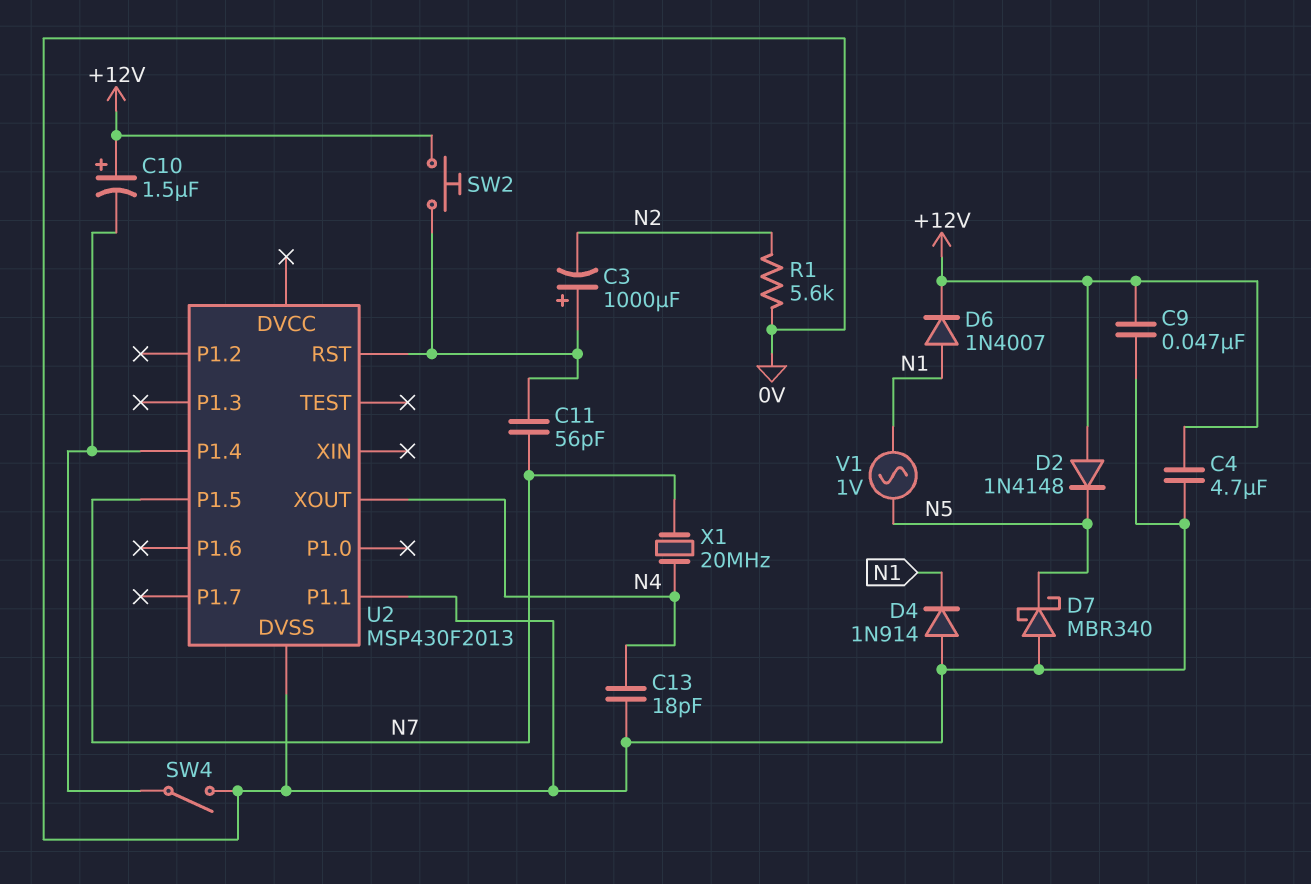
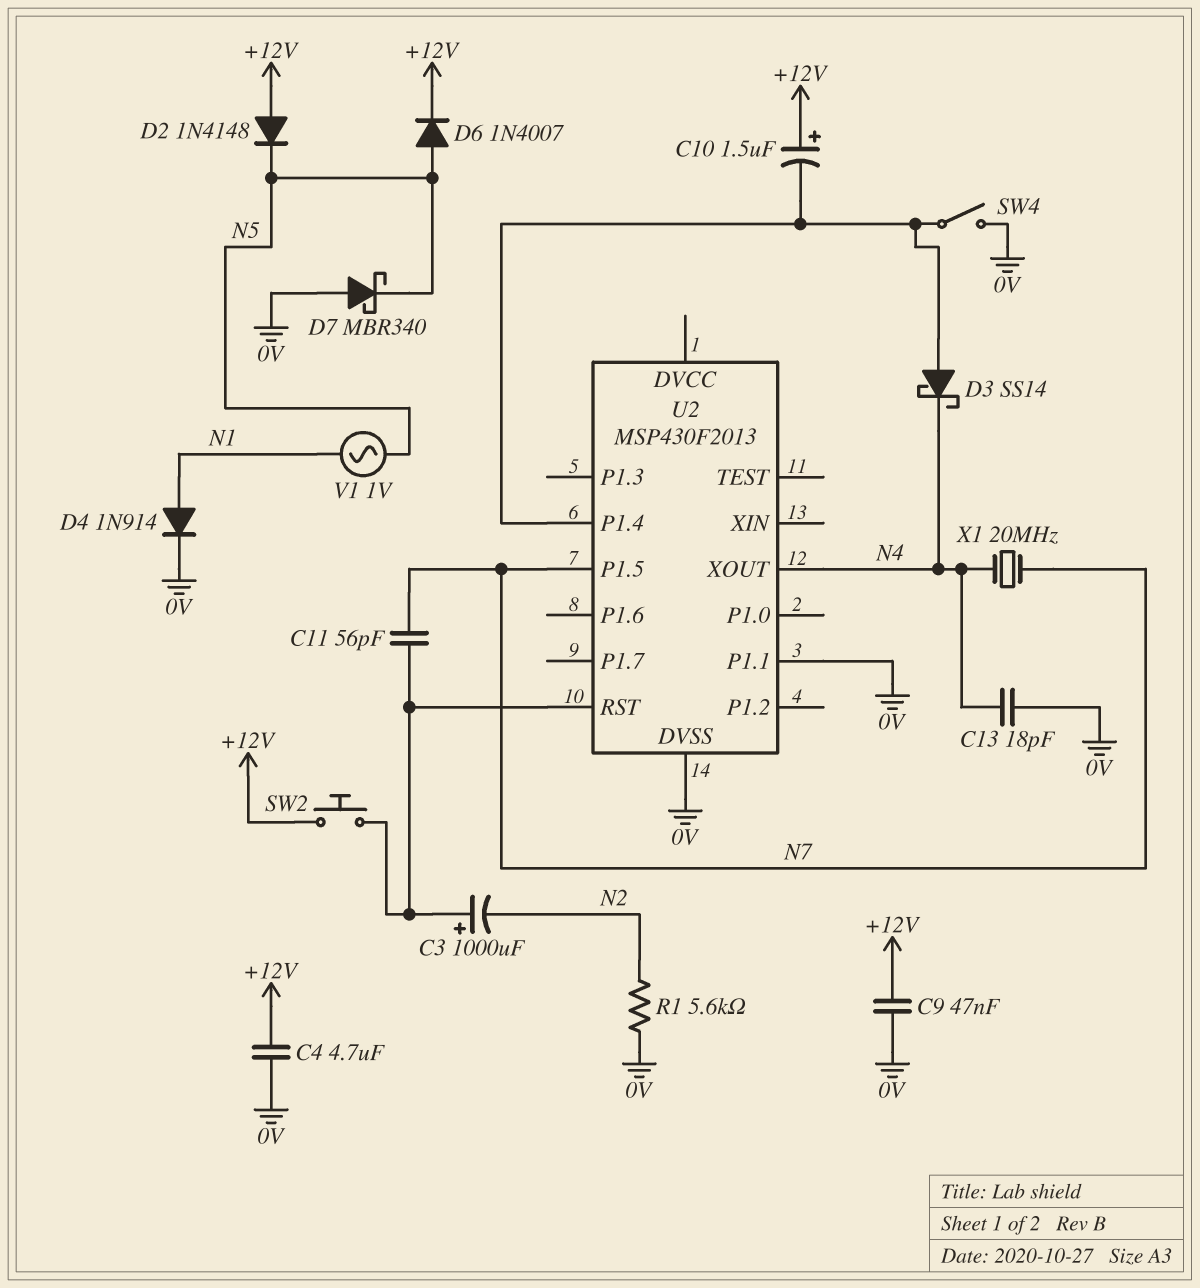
D3: none -> schottky SS14 (A U2/P1.4, K N4)
D4: diode 1N914 (A 0V, K N1) -> diode 1N914 (A N1, K 0V)
D6: diode 1N4007 (A N1, K +12V) -> diode 1N4007 (A N5, K +12V)

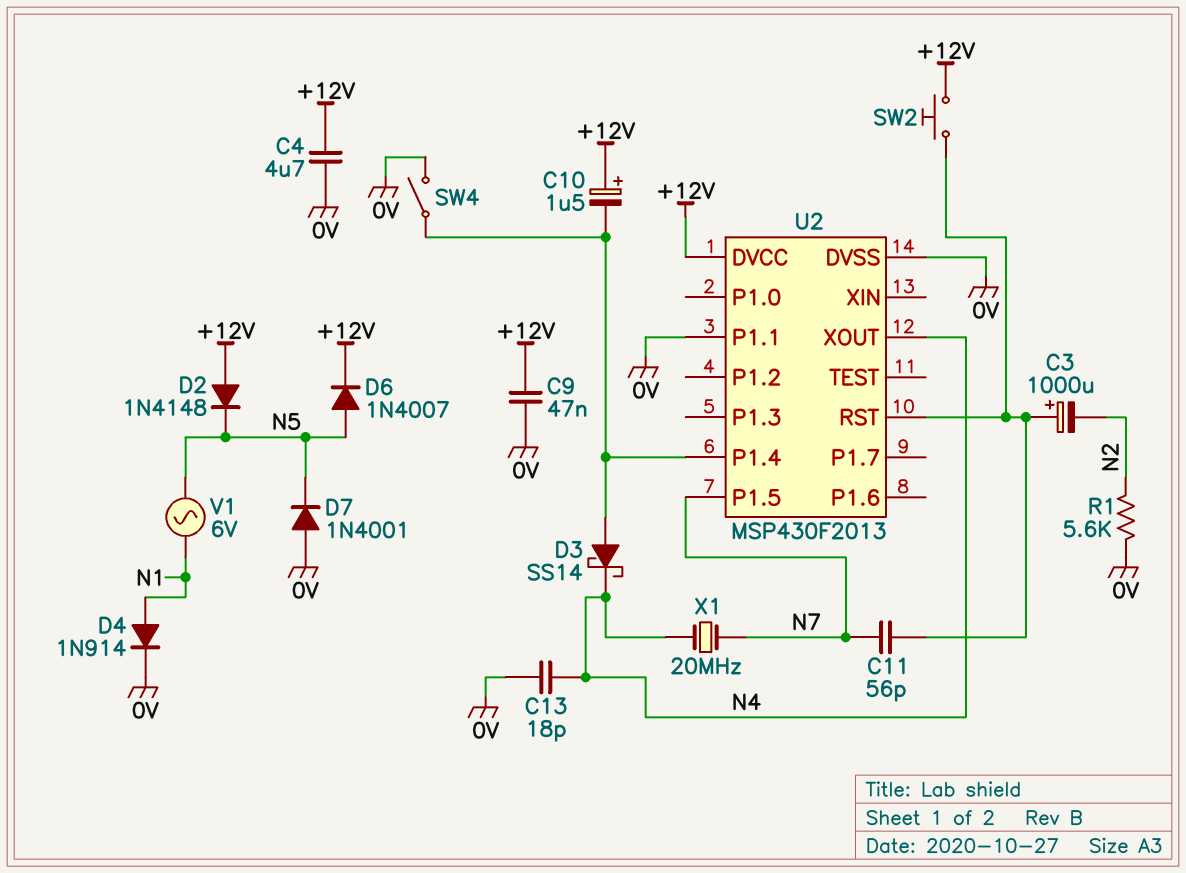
D7: schottky MBR340 (A 0V, K N5) -> diode 1N4001 (A 0V, K N5)
U2 pin DVCC: none -> +12V
V1: AC 1V (N1, N5) -> AC 6V (N1, N5)

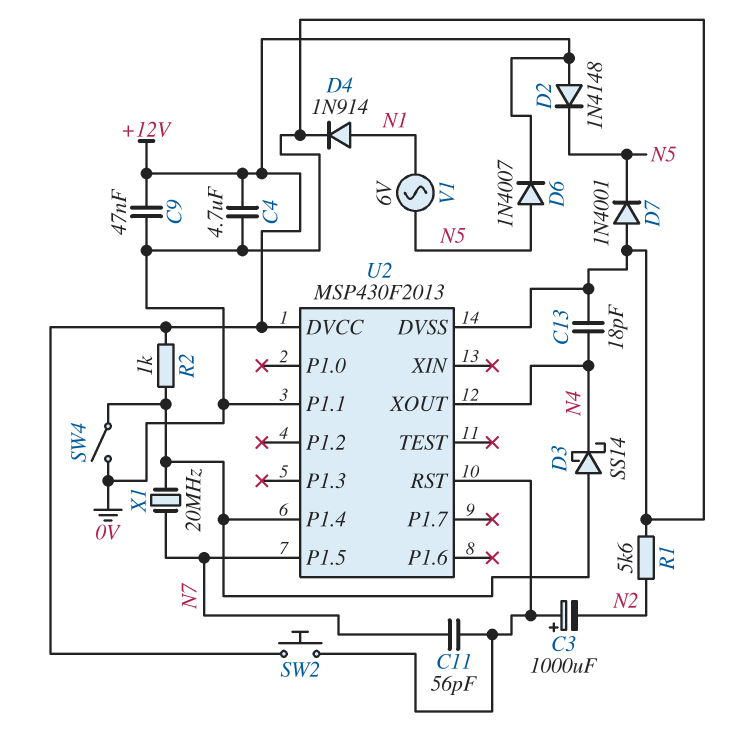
C10: 1.5uF (plus +12V, minus U2/P1.4) -> none
R2: none -> 1k (+12V, U2/P1.4)
X1: 20MHz (N4, N7) -> 20MHz (N7, U2/P1.4)

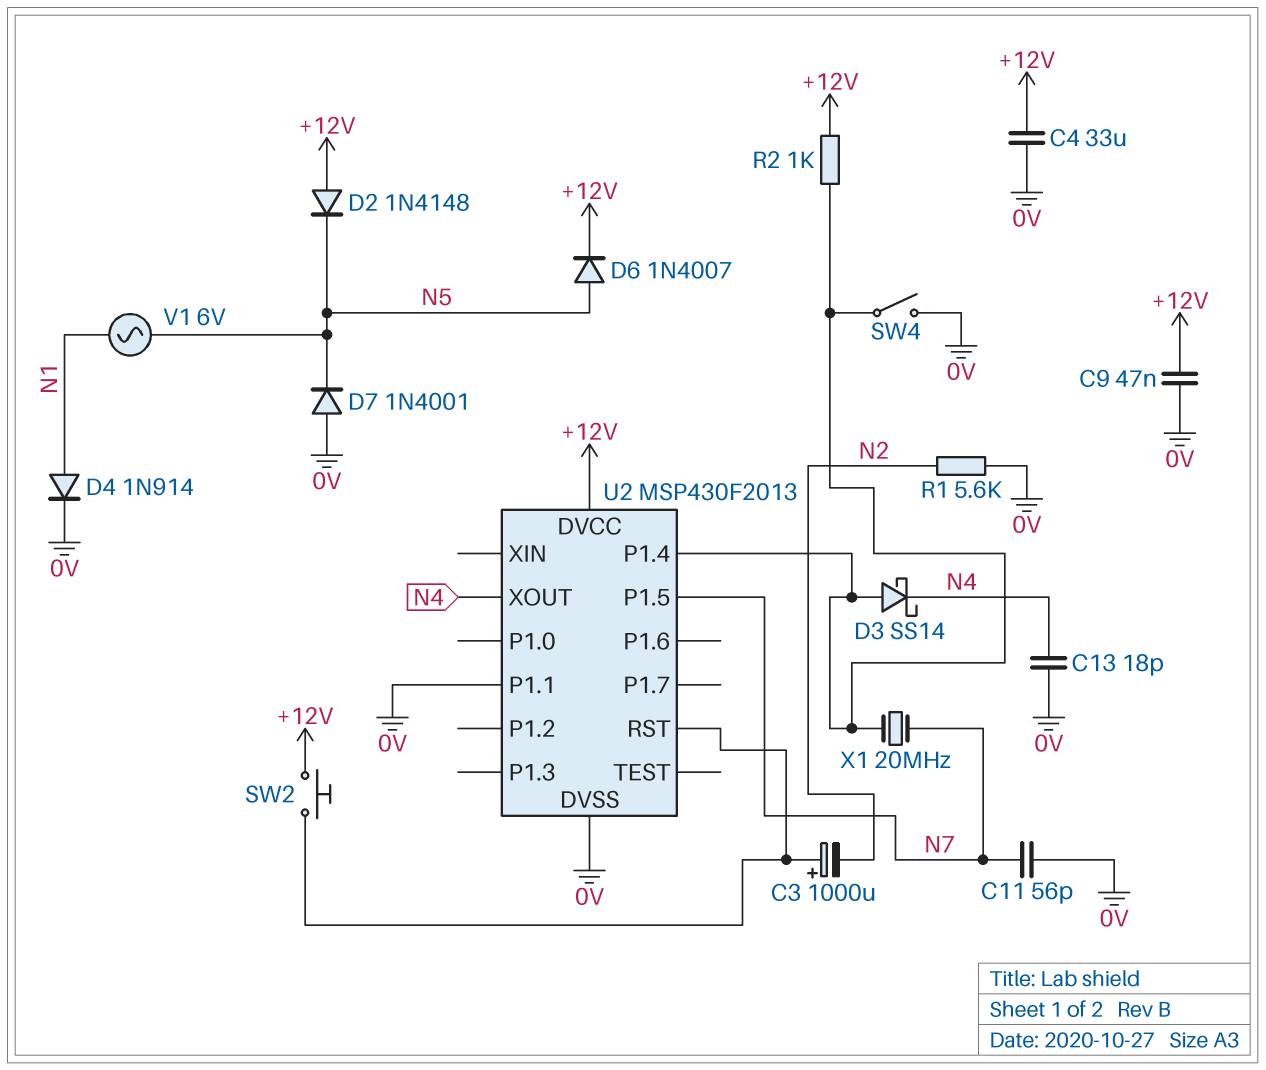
C4: 4.7uF (+12V, 0V) -> 33uF (+12V, 0V)
C11: 56pF (N7, U2/RST) -> 56pF (0V, N7)

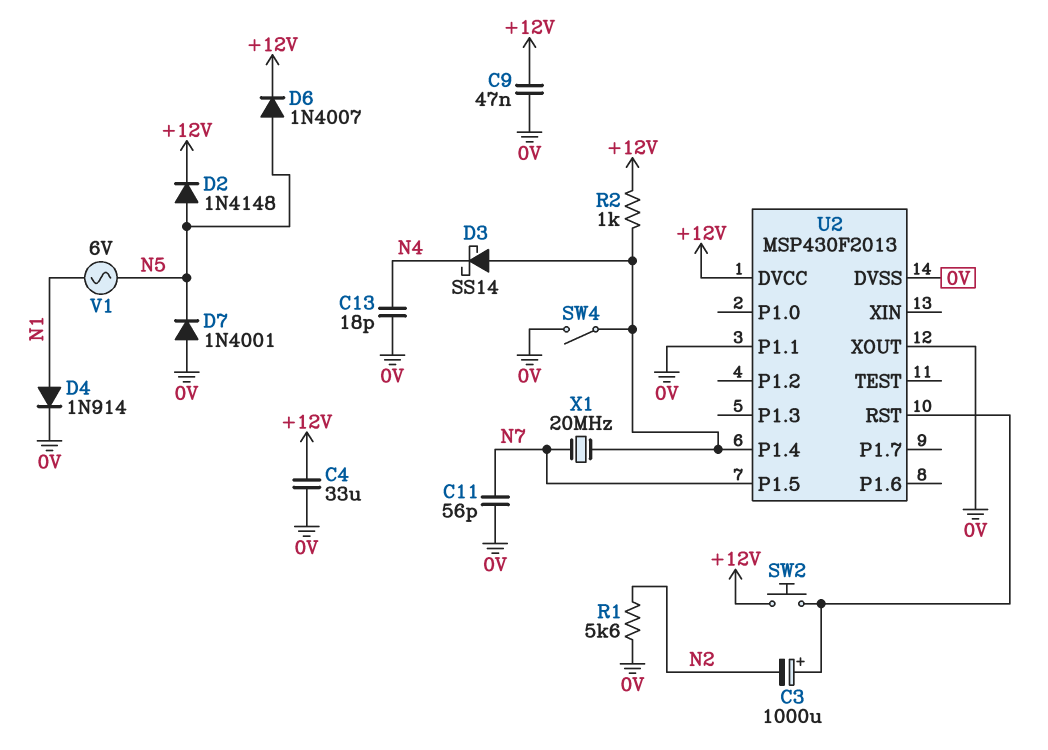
D2: diode 1N4148 (A +12V, K N5) -> diode 1N4148 (A N5, K +12V)
U2 pin XOUT: N4 -> 0V

